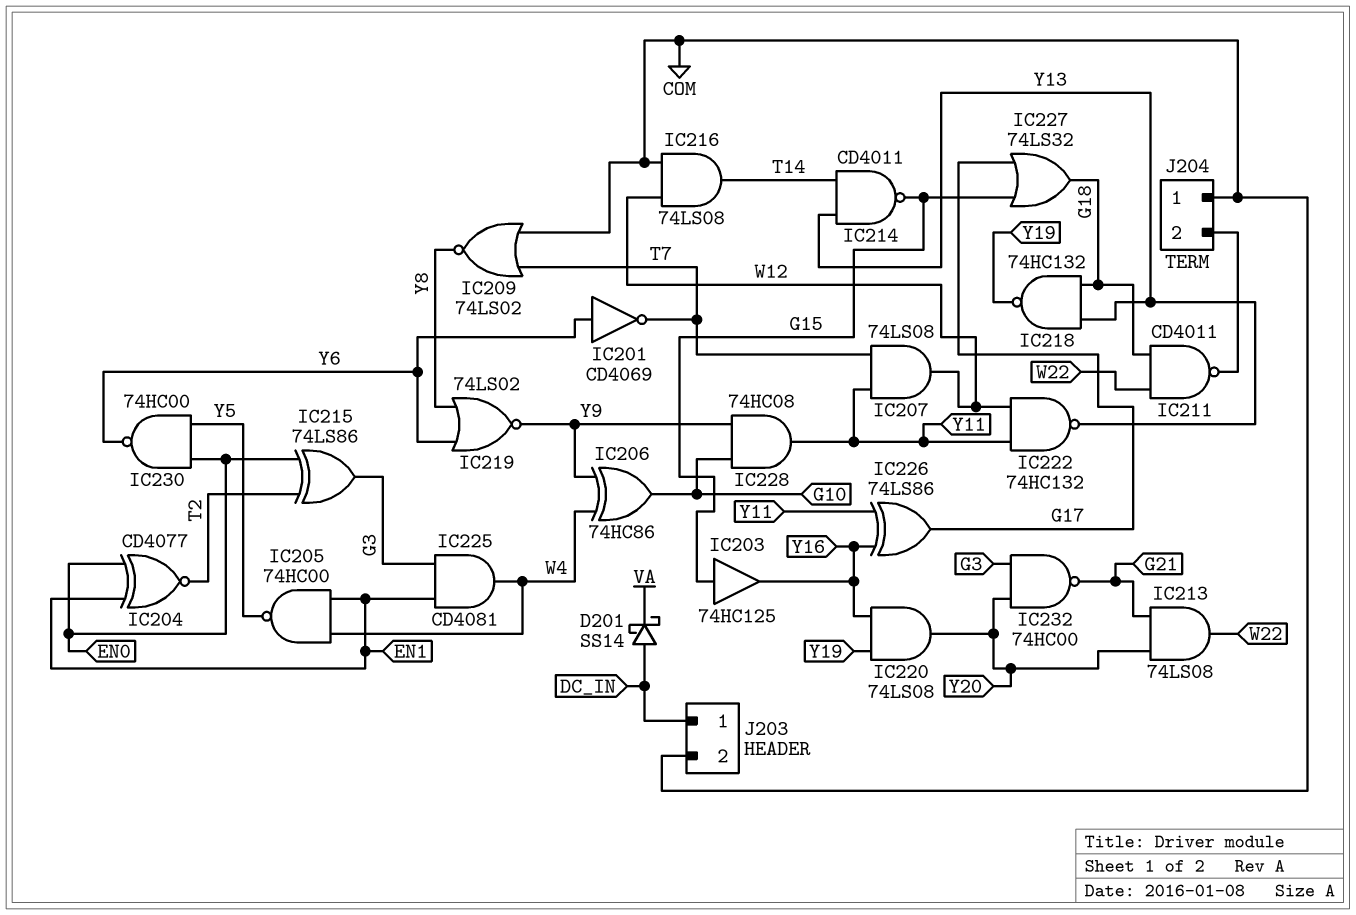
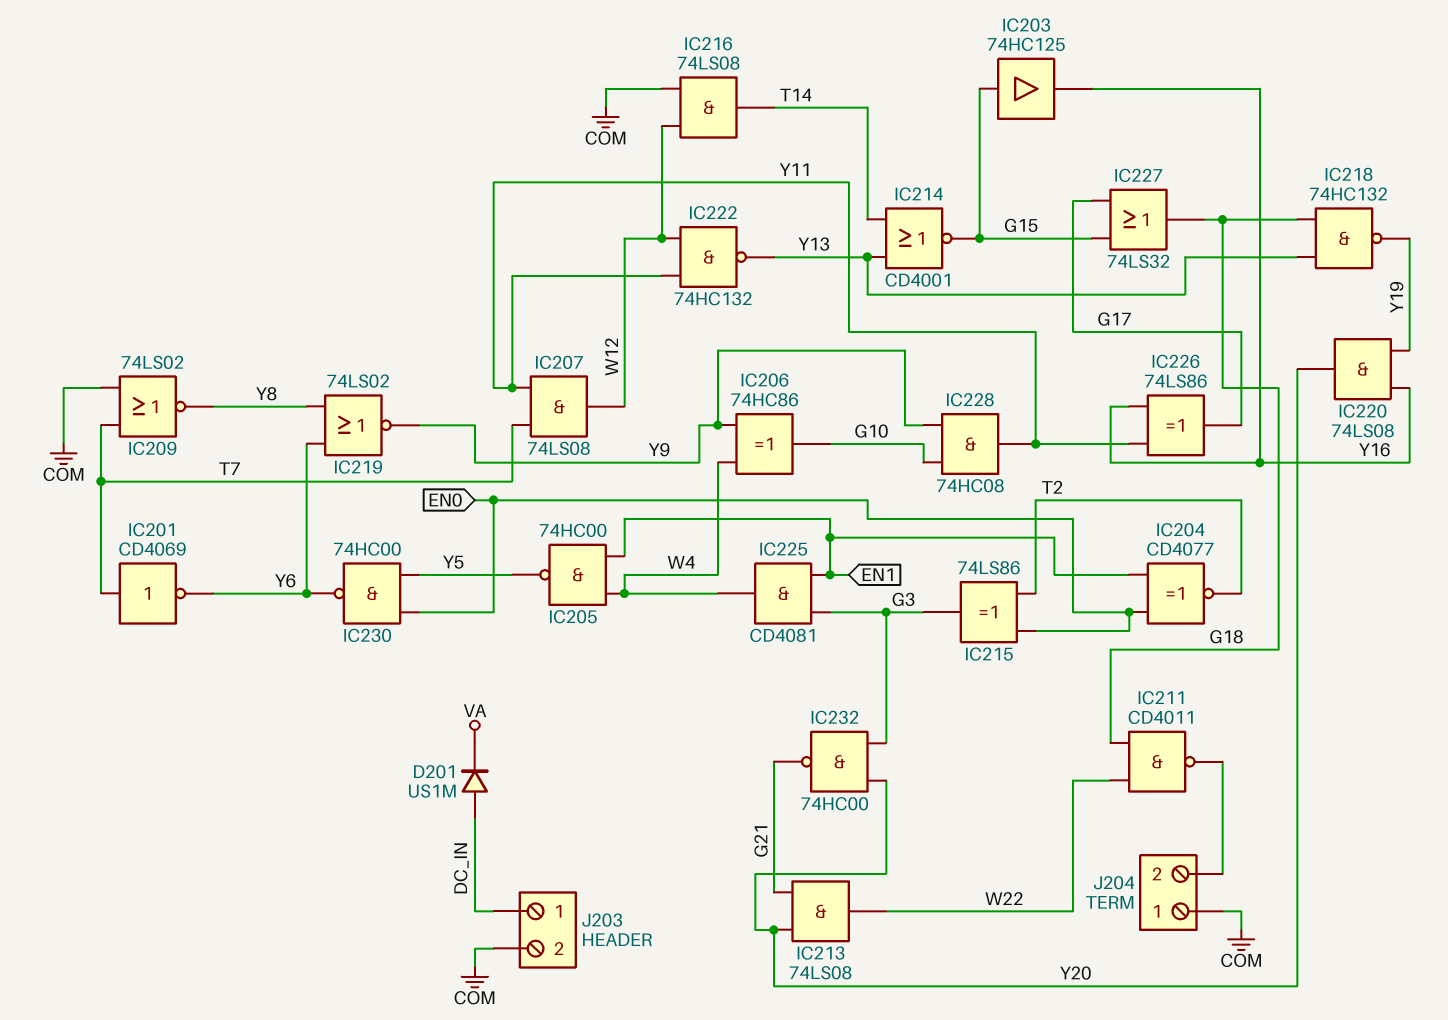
D201: schottky SS14 (A DC_IN, K VA) -> diode US1M (A DC_IN, K VA)
IC201: NOT CD4069 (in Y6, out T7) -> NOT CD4069 (in T7, out Y6)
IC214: NAND CD4011 (in T14, in Y13, out G15) -> NOR CD4001 (in T14, in Y13, out G15)

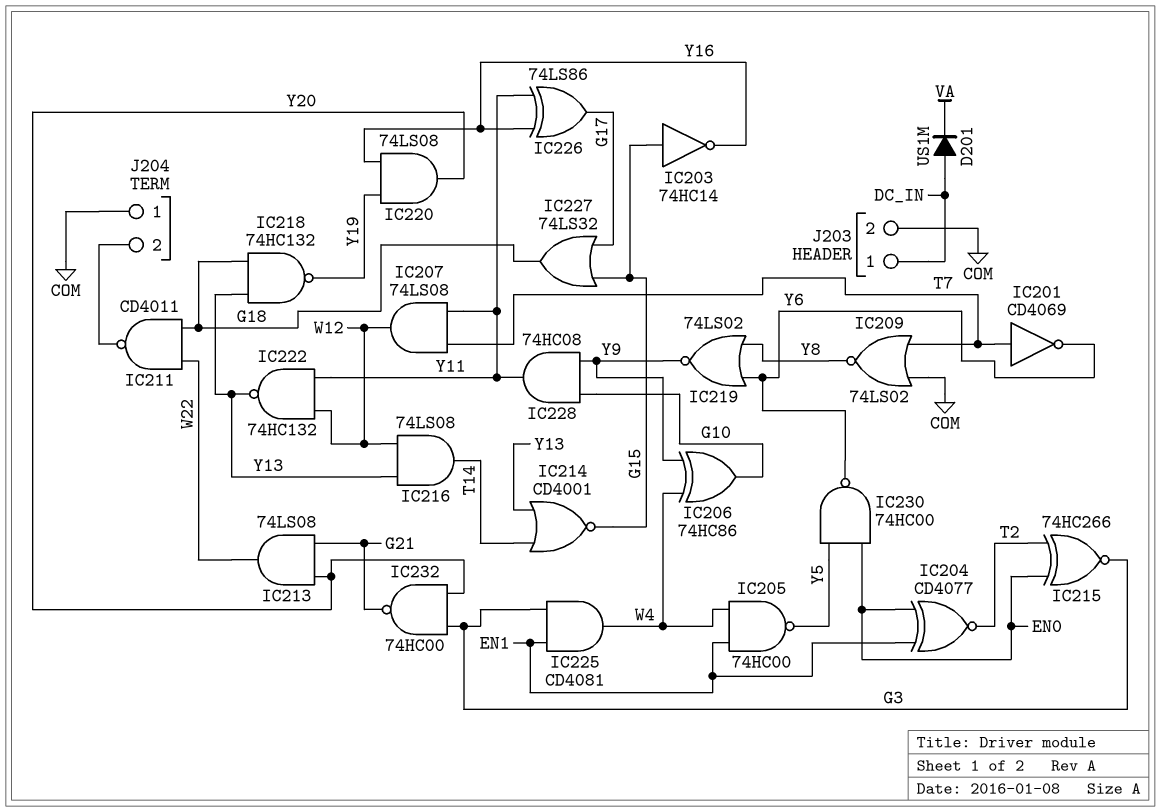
IC203: buffer 74HC125 (in G15, out Y16) -> NOT 74HC14 (in G15, out Y16)
IC215: XOR 74LS86 (in EN0, in T2, out G3) -> XNOR 74HC266 (in EN0, in T2, out G3)
IC216: AND 74LS08 (in COM, in W12, out T14) -> AND 74LS08 (in W12, in Y13, out T14)

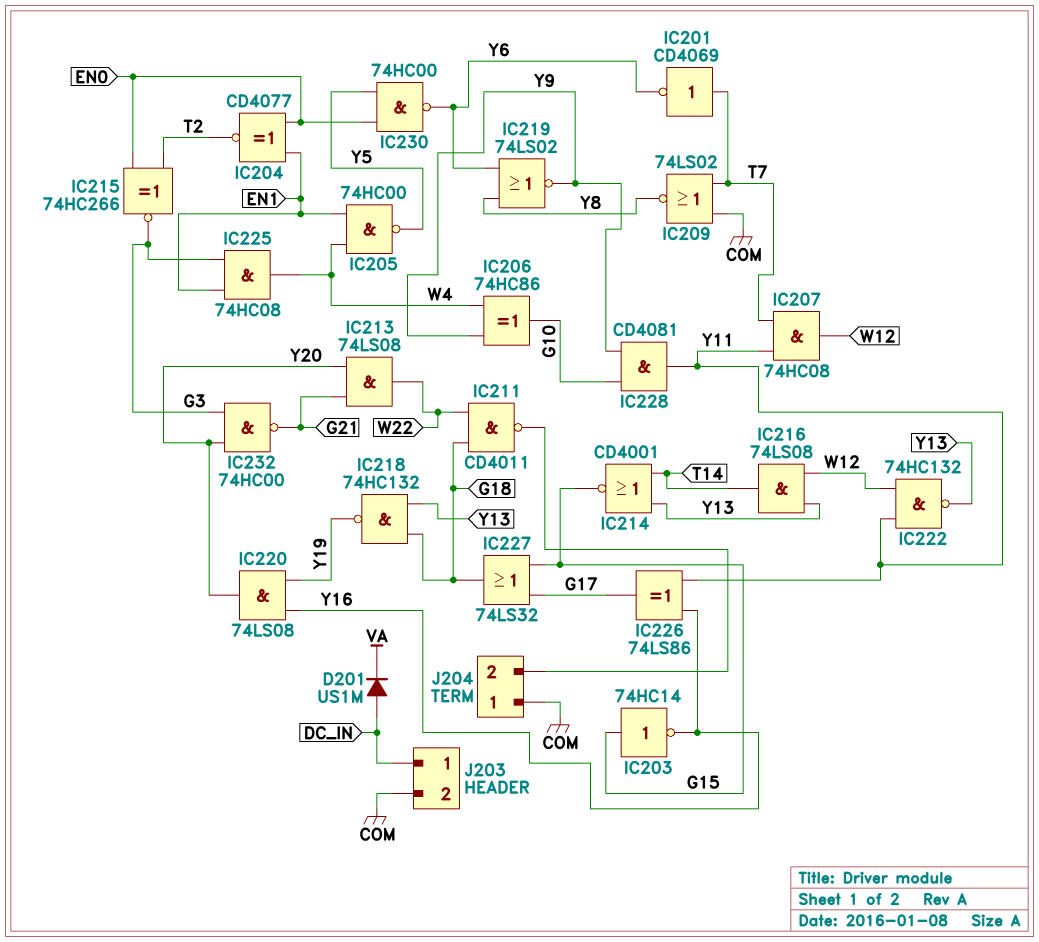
IC207: AND 74LS08 (in T7, in Y11, out W12) -> AND 74HC08 (in T7, in Y11, out W12)
IC225: AND CD4081 (in EN1, in G3, out W4) -> AND 74HC08 (in EN1, in G3, out W4)
IC228: AND 74HC08 (in G10, in Y9, out Y11) -> AND CD4081 (in G10, in Y9, out Y11)

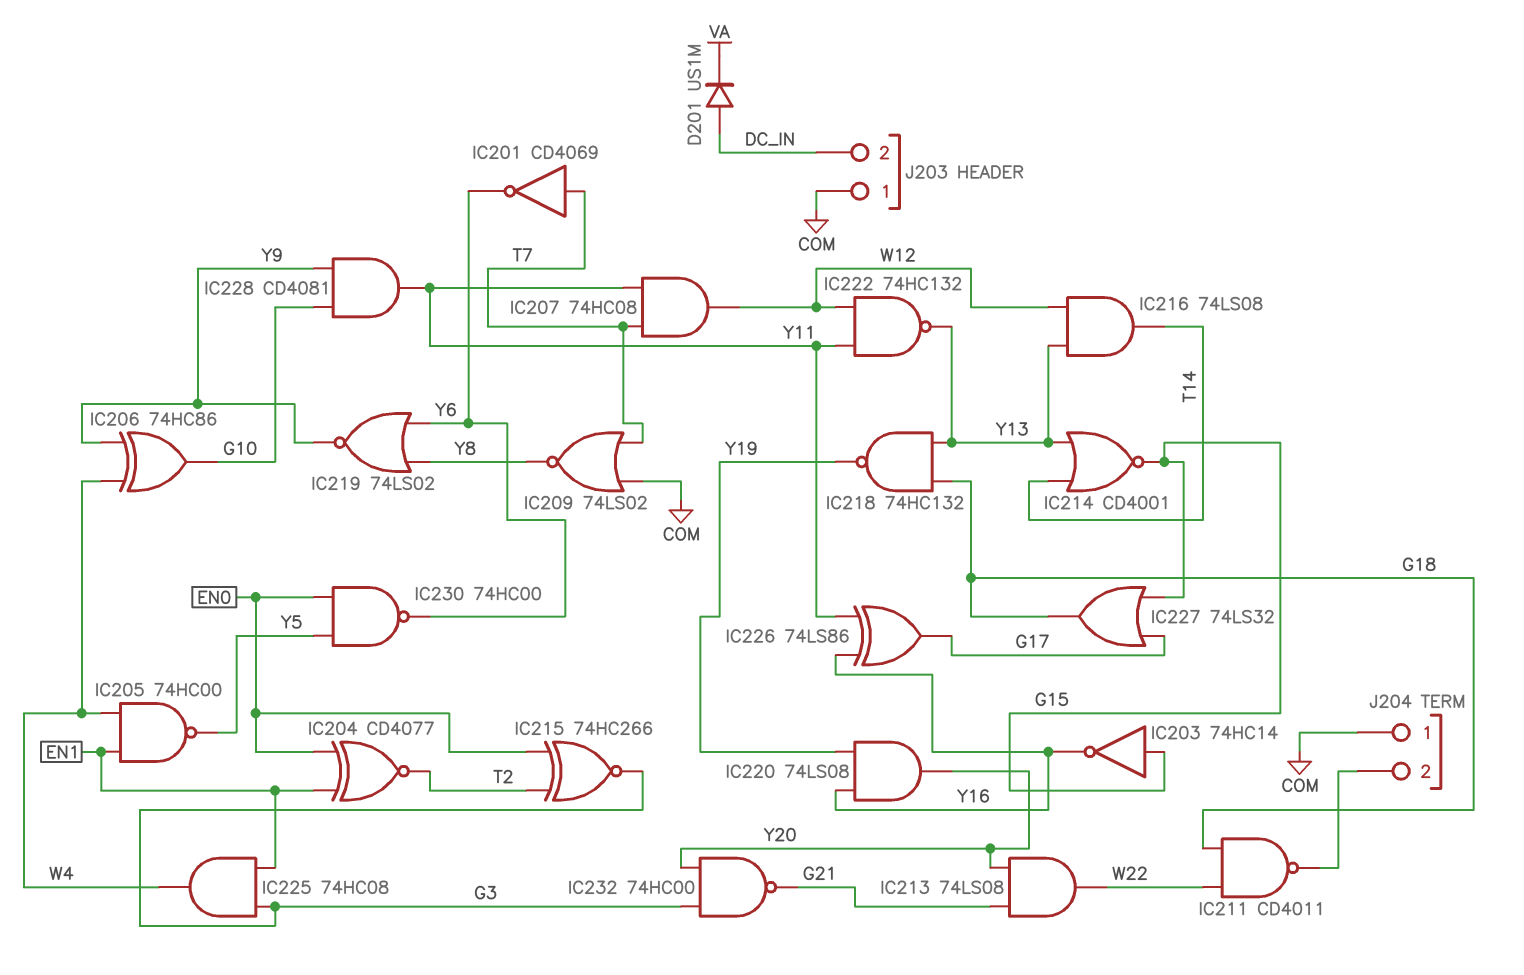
J203 pin 1: DC_IN -> COM
J203 pin 2: COM -> DC_IN

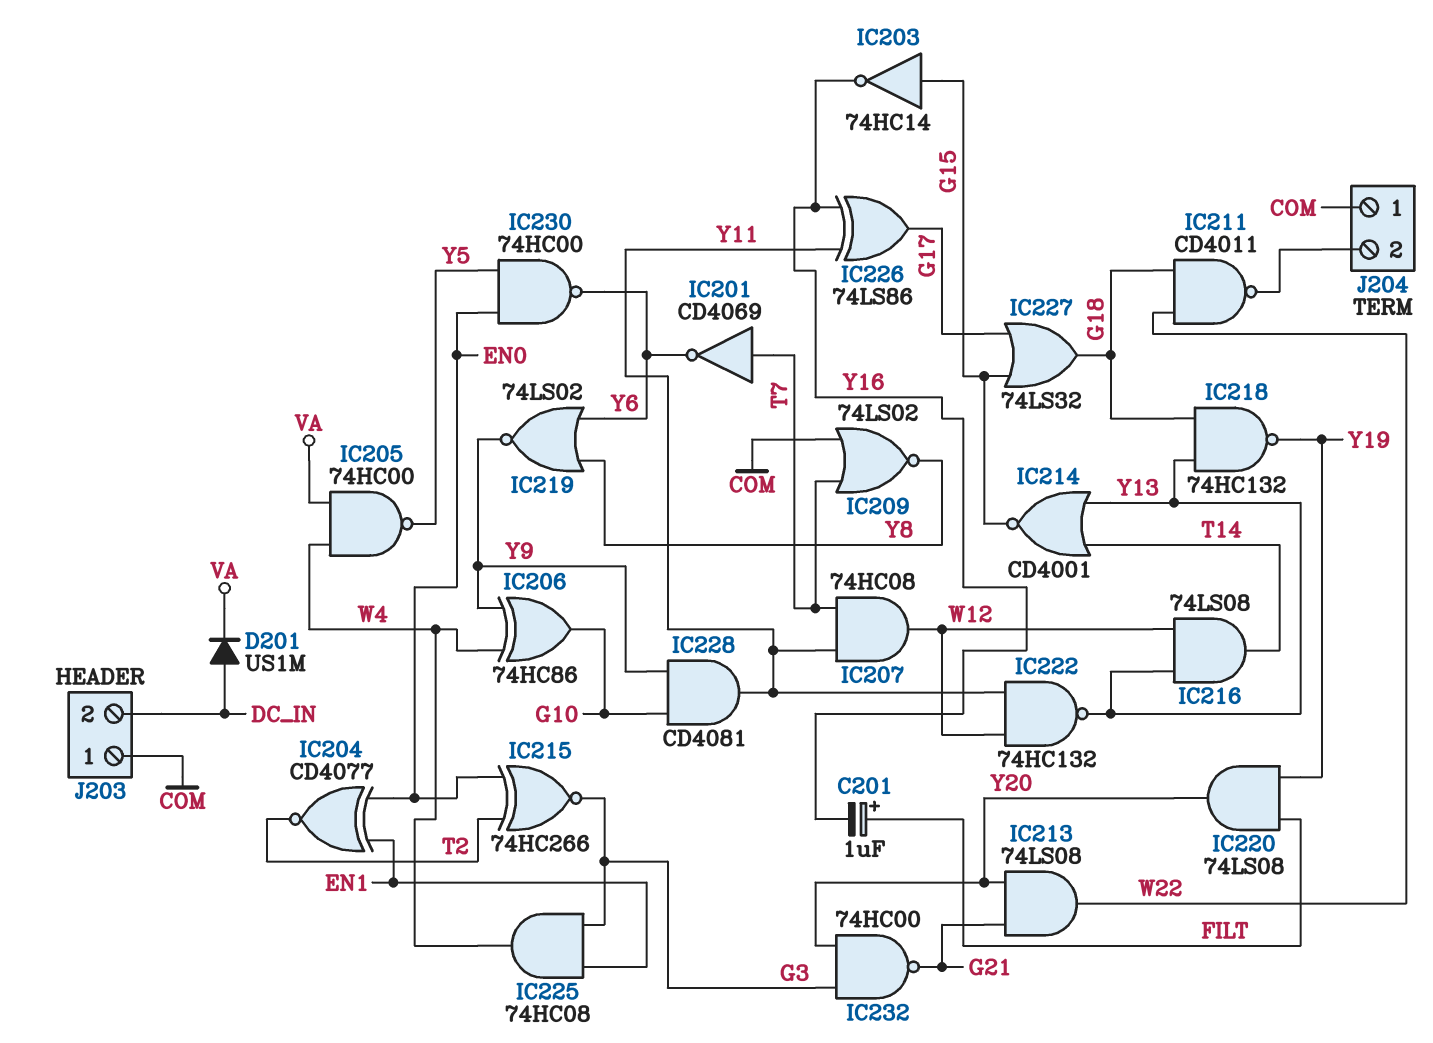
C201: none -> 1uF (plus FILT, minus Y16)
IC205: NAND 74HC00 (in EN1, in W4, out Y5) -> NAND 74HC00 (in VA, in W4, out Y5)
IC220: AND 74LS08 (in Y16, in Y19, out Y20) -> AND 74LS08 (in FILT, in Y19, out Y20)

